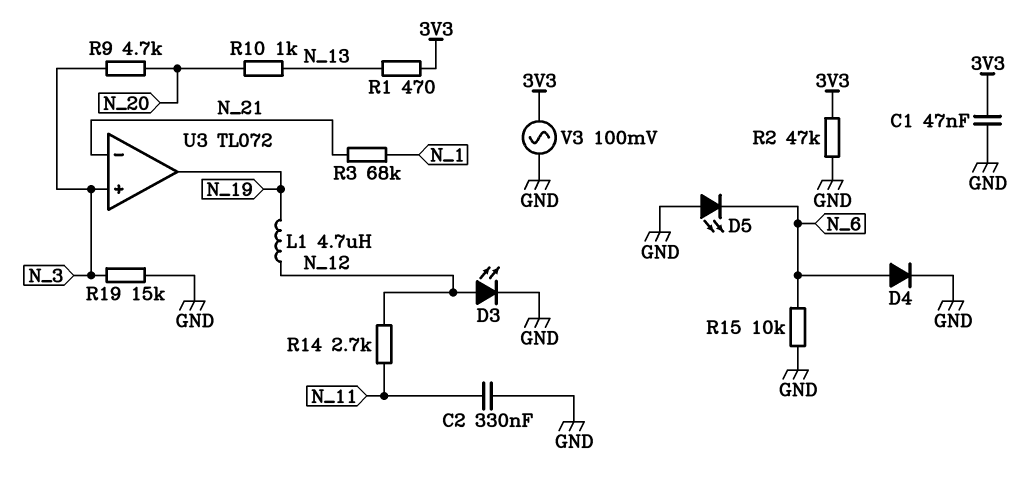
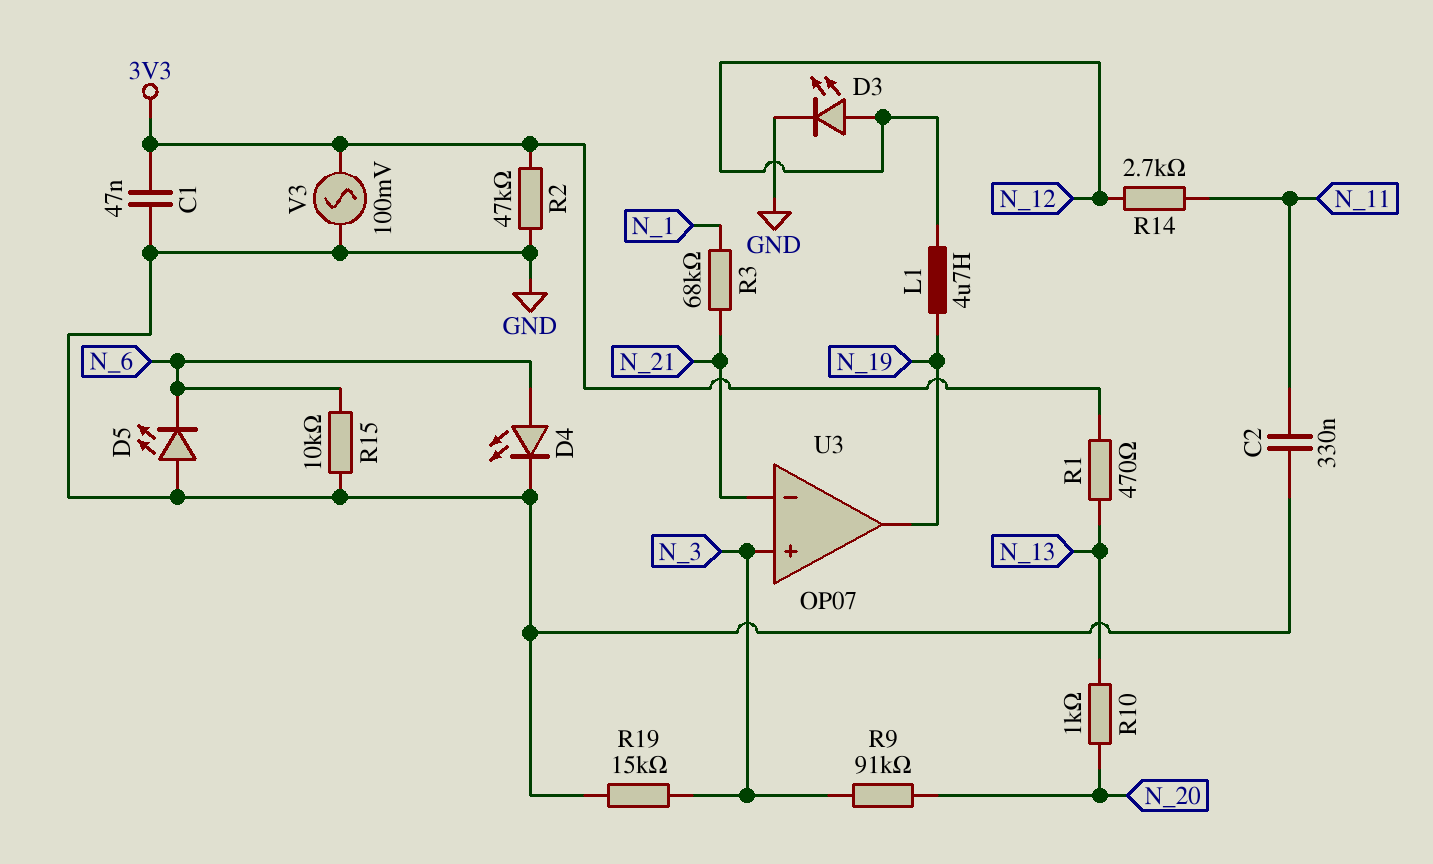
D4: diode (A N_6, K GND) -> LED (A N_6, K GND)
R9: 4.7k (N_3, N_20) -> 91k (N_3, N_20)
U3: TL072 -> OP07

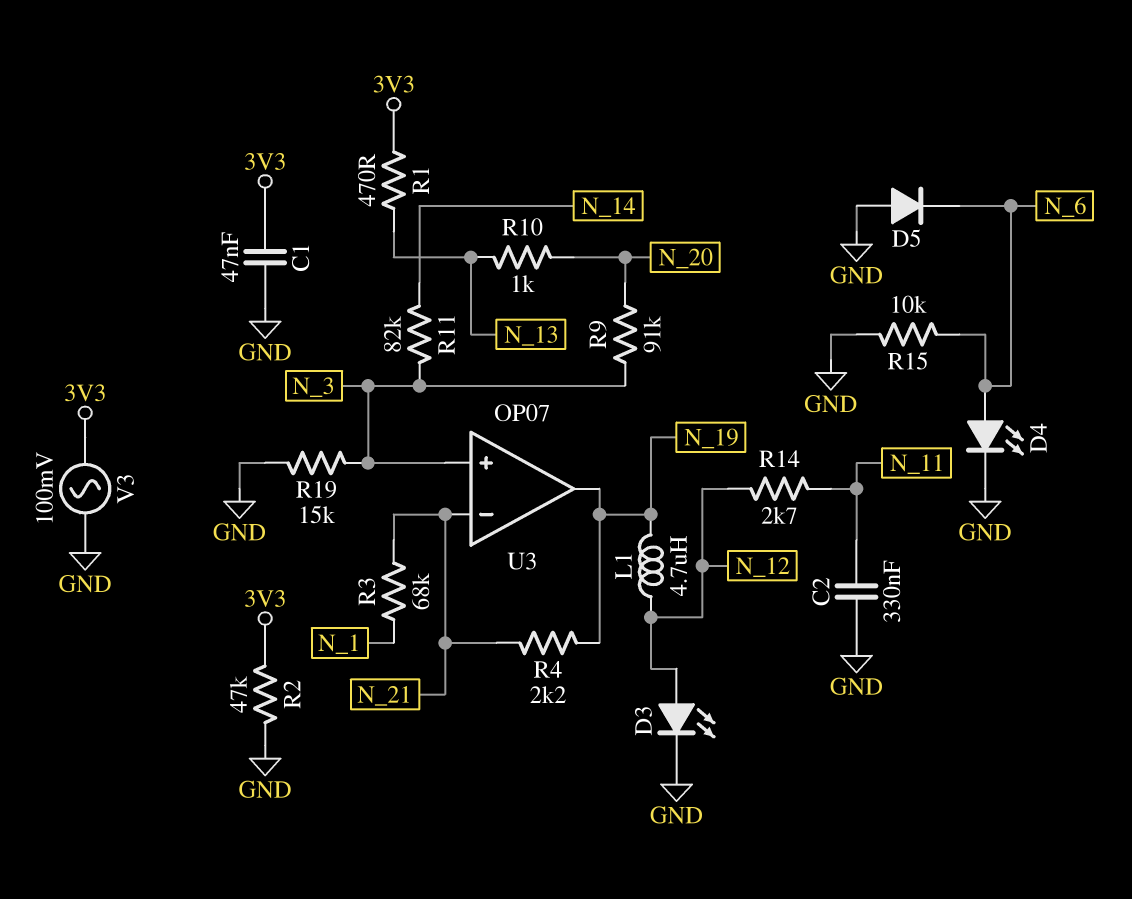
D5: LED (A GND, K N_6) -> diode (A GND, K N_6)
R4: none -> 2.2k (N_19, N_21)
R11: none -> 82k (N_3, N_14)

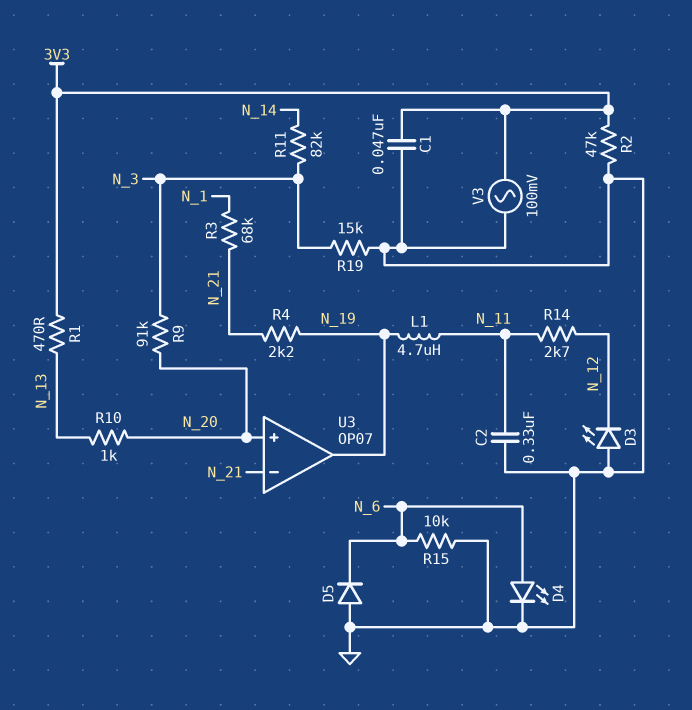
D3: LED (A N_12, K GND) -> LED (A GND, K N_12)
L1: 4.7uH (N_12, N_19) -> 4.7uH (N_11, N_19)
U3 pin in+: N_3 -> N_20

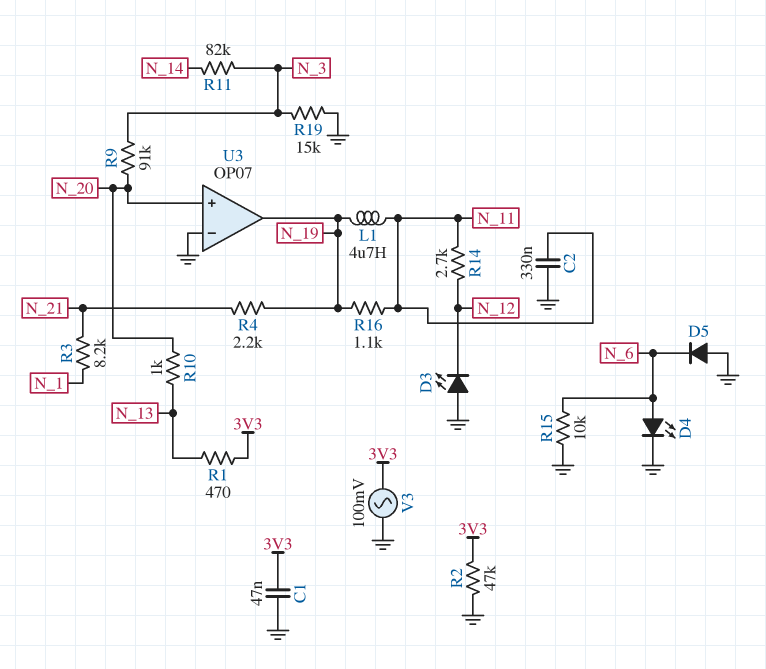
R3: 68k (N_1, N_21) -> 8.2k (N_1, N_21)
R16: none -> 1.1k (N_11, N_19)
U3 pin in-: N_21 -> GND

